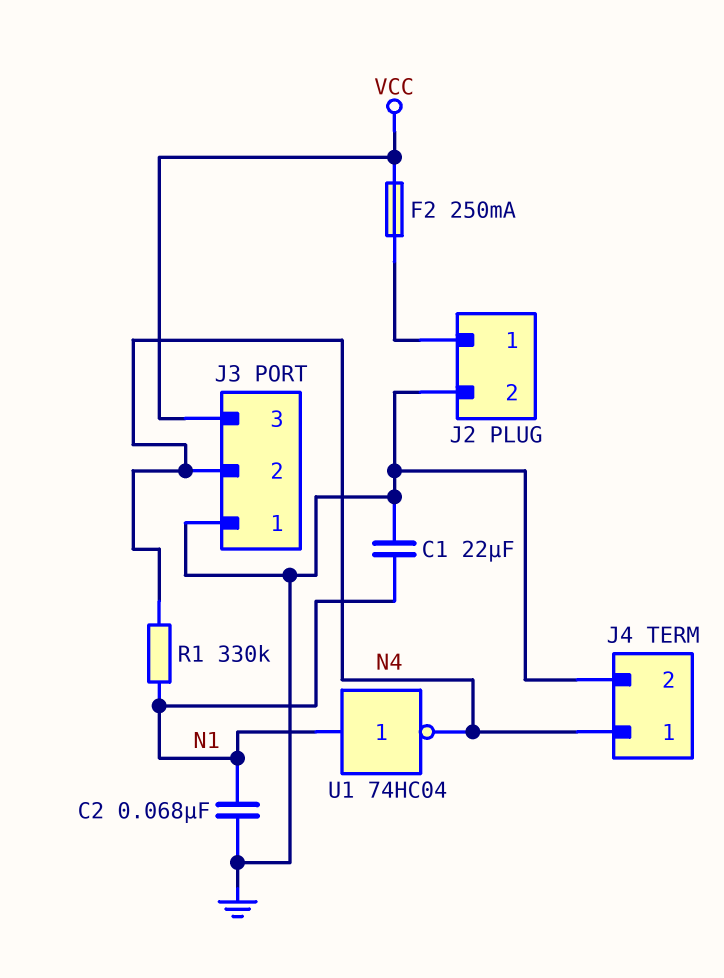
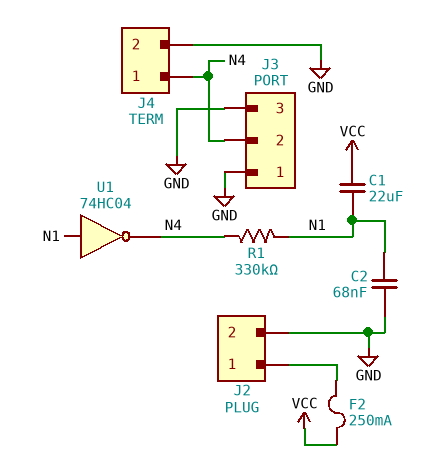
C1: 22uF (GND, N1) -> 22uF (N1, VCC)
J3 pin 3: VCC -> GND

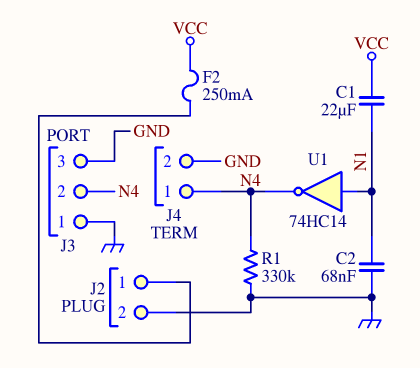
R1: 330k (N1, N4) -> 330k (GND, N4)
U1: NOT 74HC04 (in N1, out N4) -> NOT 74HC14 (in N1, out N4)

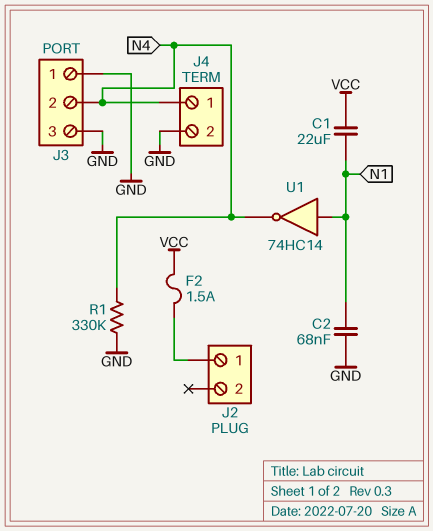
F2: 250mA (J2/1, VCC) -> 1.5A (J2/1, VCC)
J2 pin 2: GND -> none

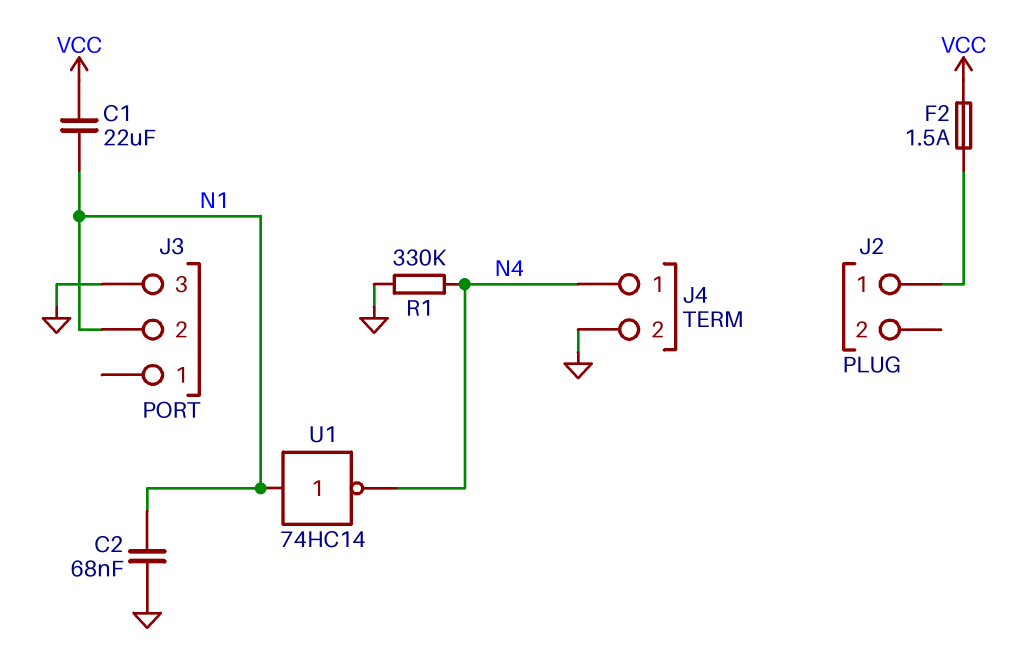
J3 pin 1: GND -> none
J3 pin 2: N4 -> N1

